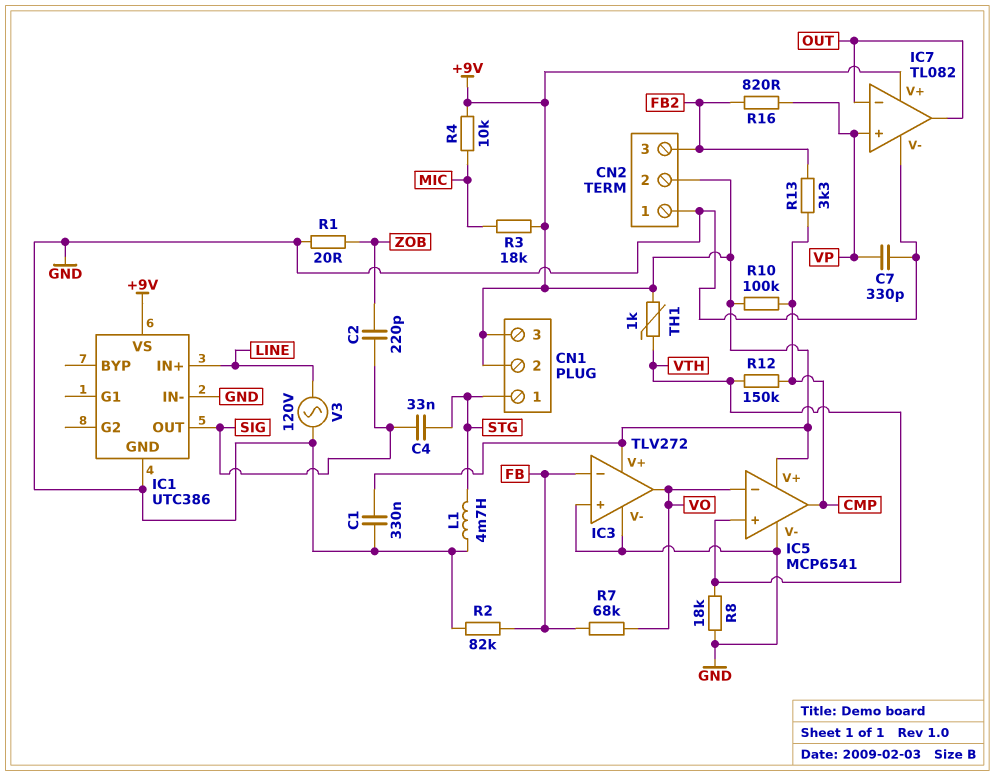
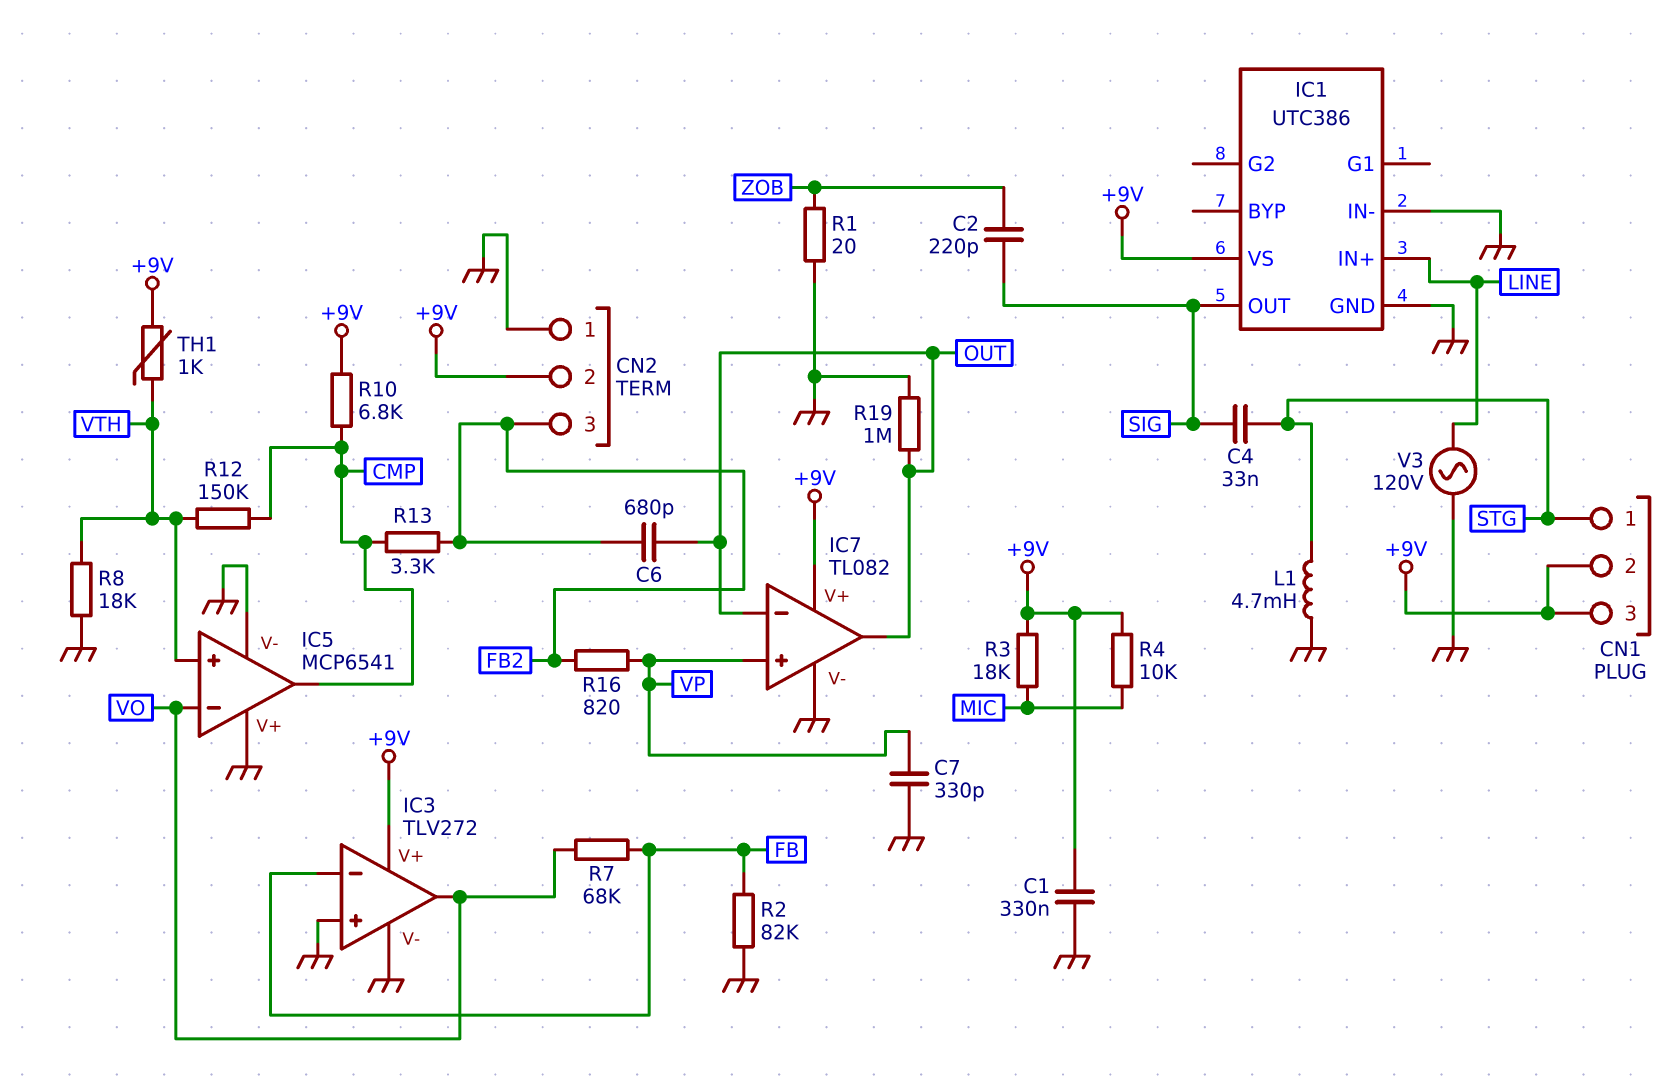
C6: none -> 680pF (FB2, OUT)
IC5 pin V+: +9V -> GND
R10: 100k (+9V, CMP) -> 6.8k (+9V, CMP)
R19: none -> 1M (GND, OUT)

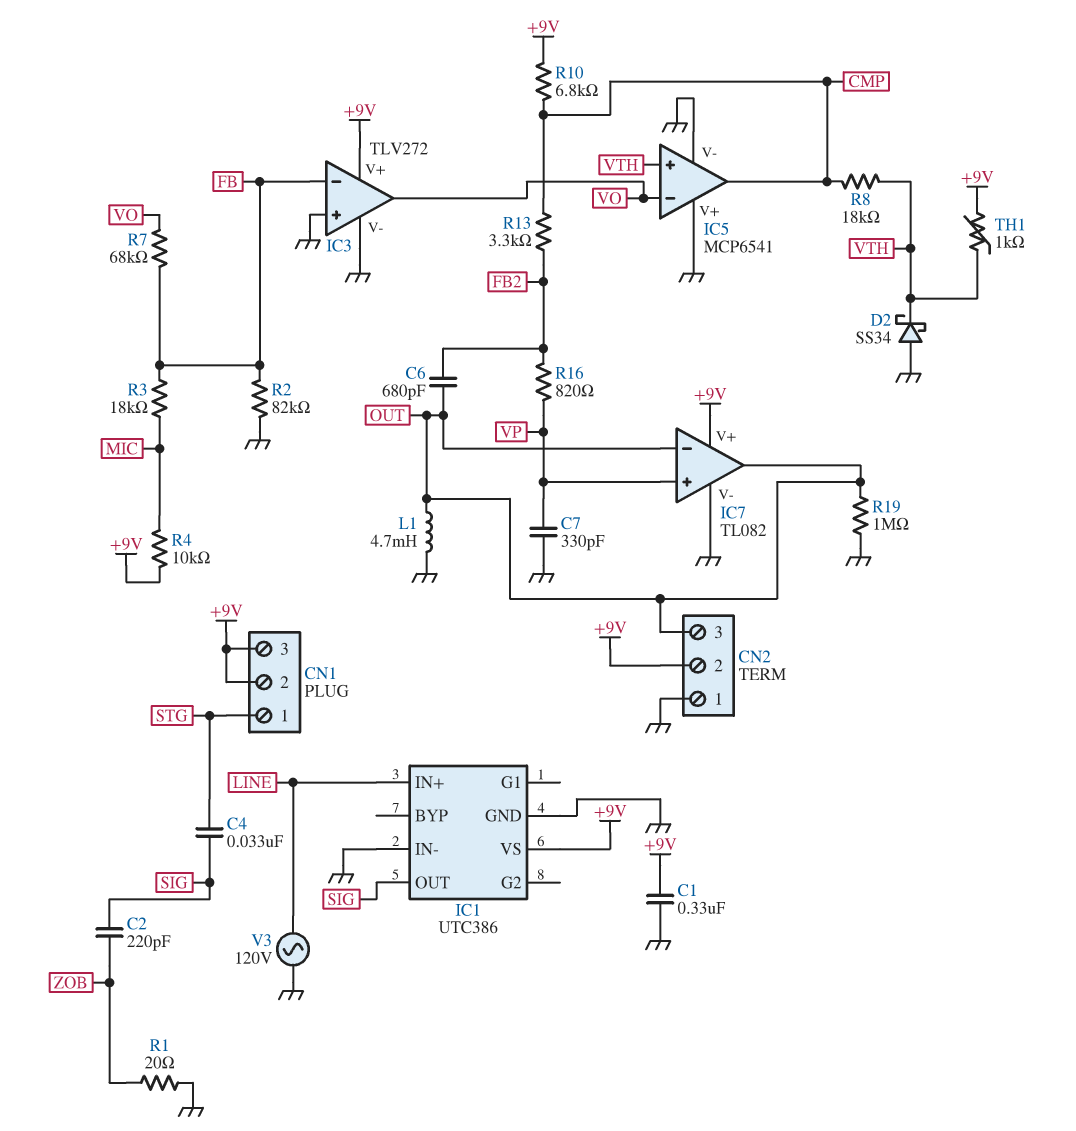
CN2 pin 3: FB2 -> OUT
D2: none -> schottky SS34 (A GND, K VTH)
L1: 4.7mH (GND, STG) -> 4.7mH (GND, OUT)
R3: 18k (+9V, MIC) -> 18k (FB, MIC)
R8: 18k (GND, VTH) -> 18k (CMP, VTH)
R12: 150k (CMP, VTH) -> none

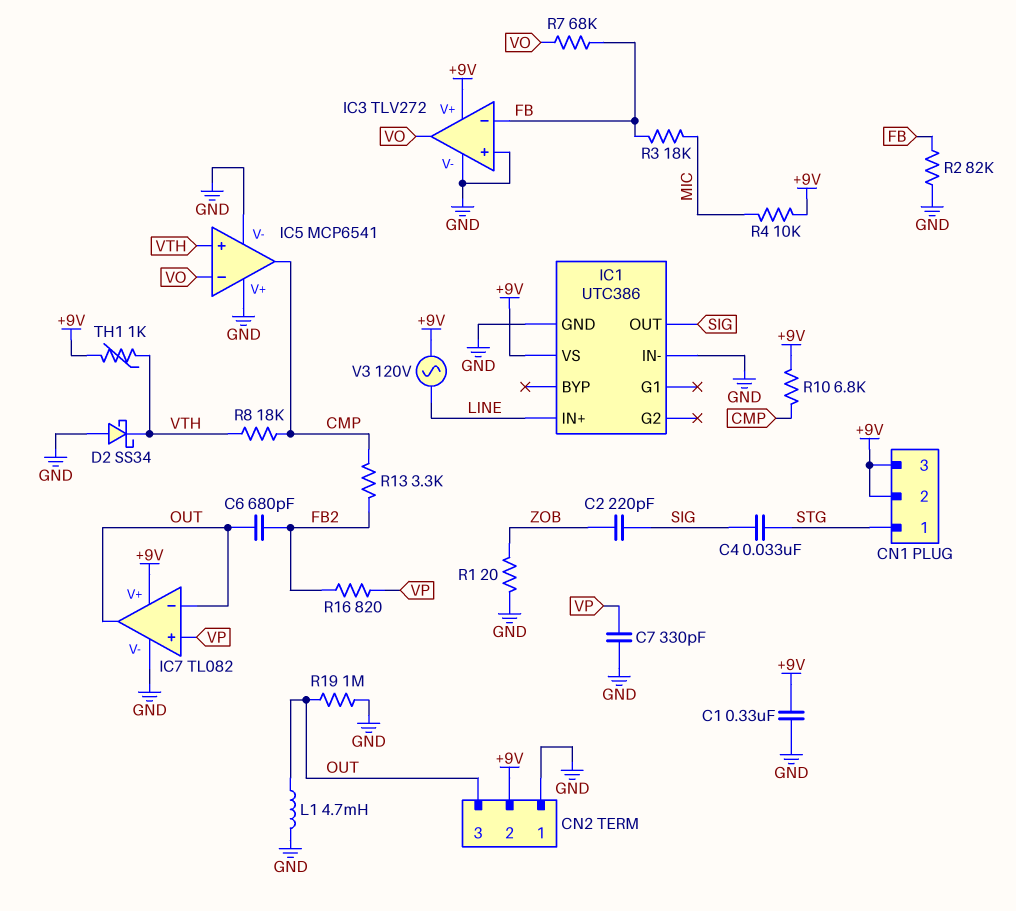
V3: AC 120V (GND, LINE) -> AC 120V (+9V, LINE)

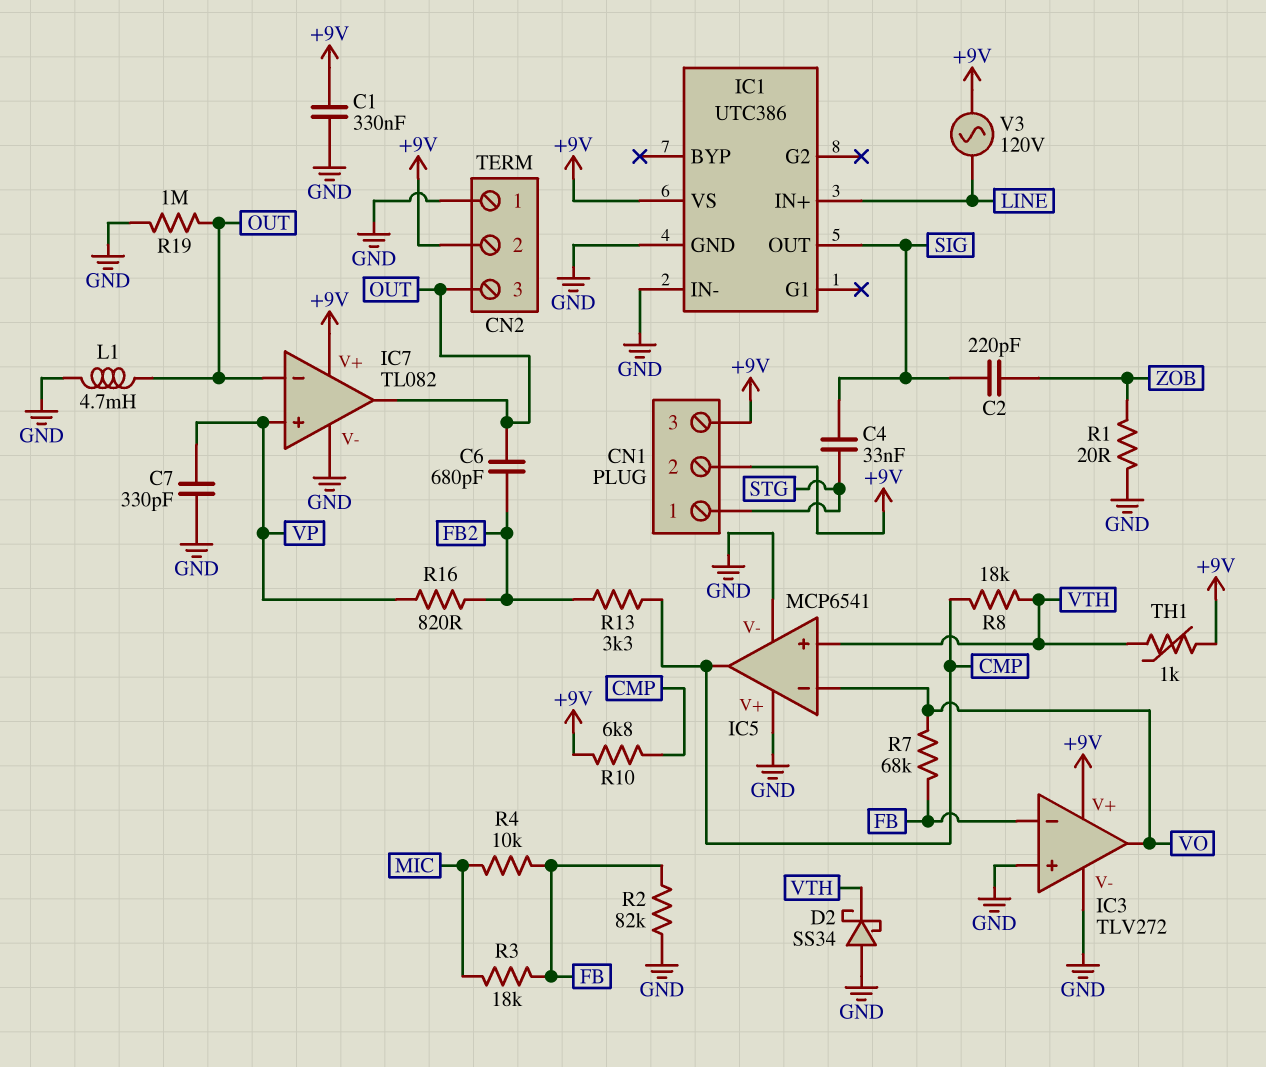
R4: 10k (+9V, MIC) -> 10k (FB, MIC)

